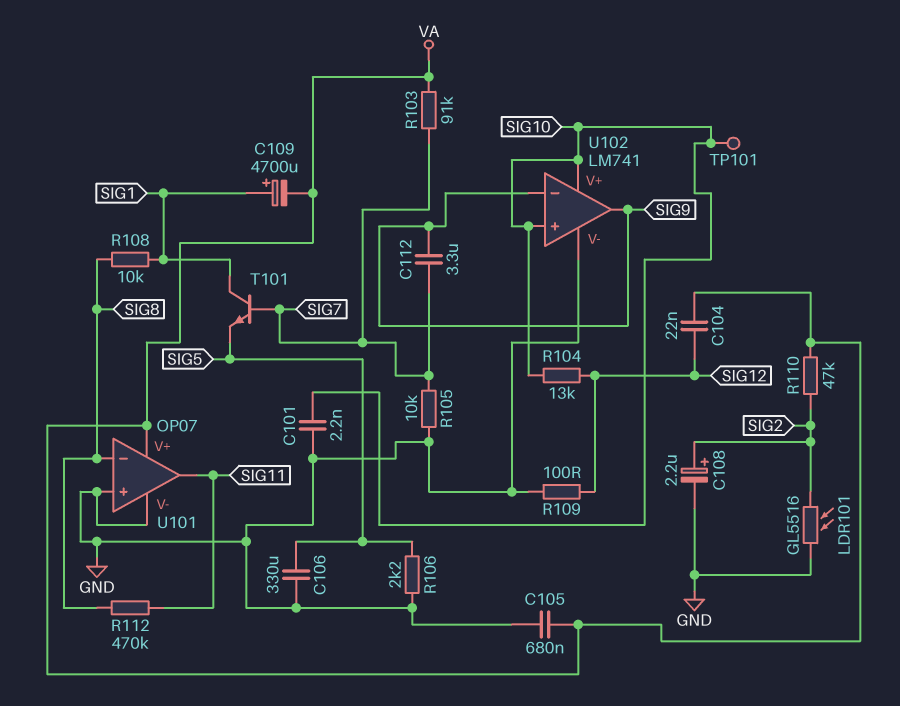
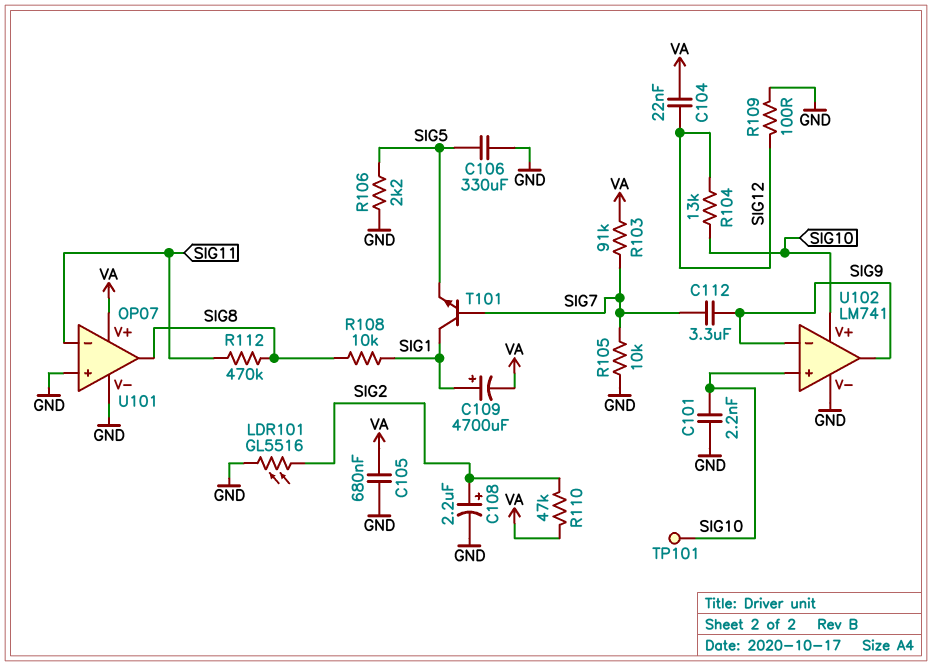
U101 pin in-: SIG8 -> SIG11
U101 pin out: SIG11 -> SIG8

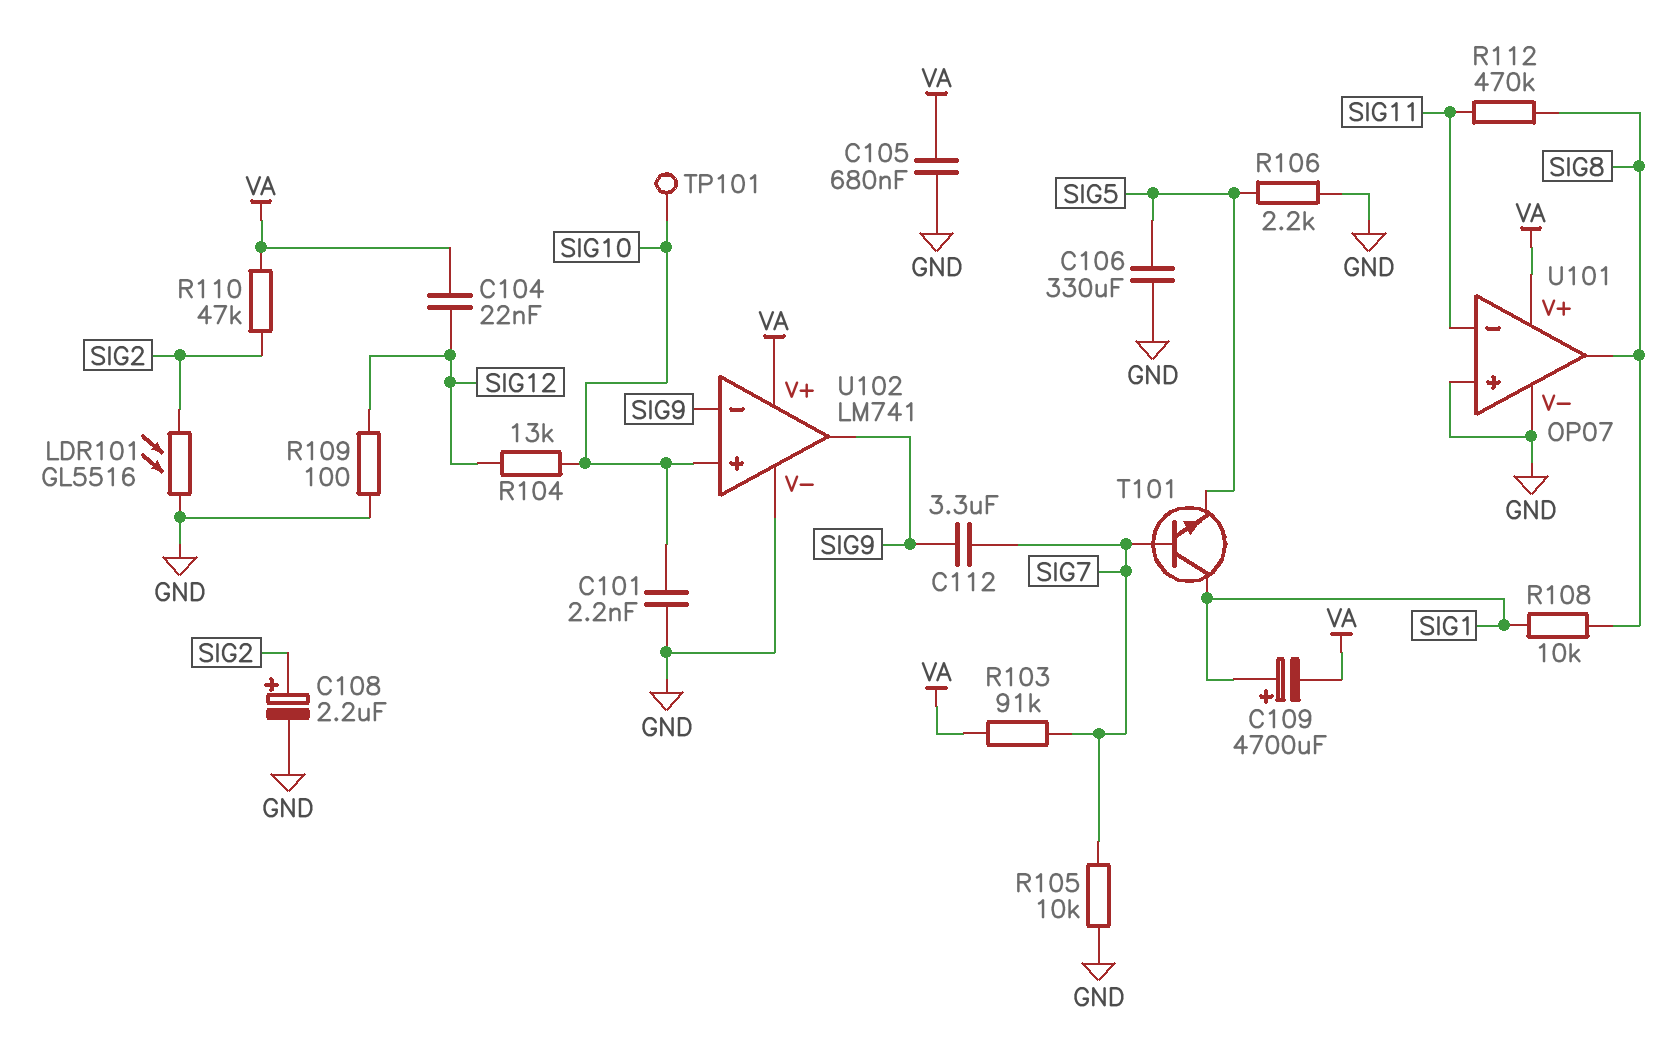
U102 pin V+: SIG10 -> VA

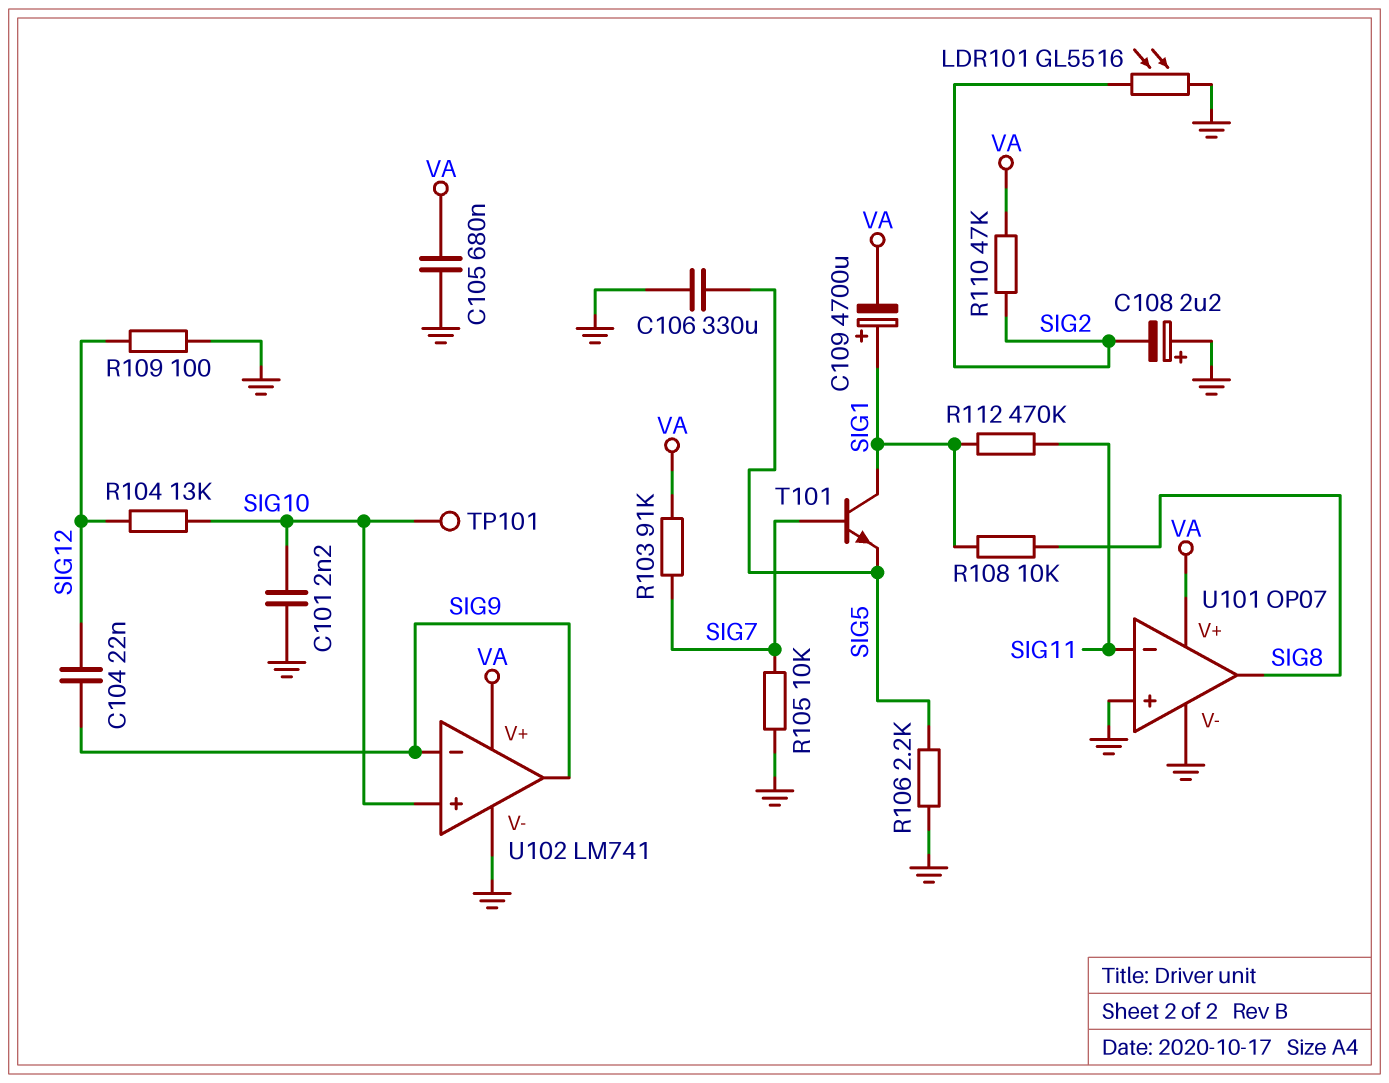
C104: 22nF (SIG12, VA) -> 22nF (SIG9, SIG12)
C108: 2.2uF (plus SIG2, minus GND) -> 2.2uF (plus GND, minus SIG2)
C112: 3.3uF (SIG7, SIG9) -> none
R112: 470k (SIG8, SIG11) -> 470k (SIG1, SIG11)

